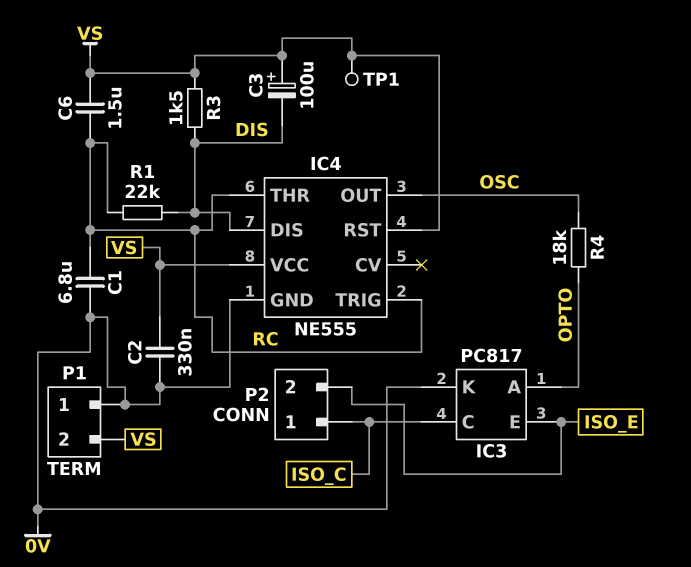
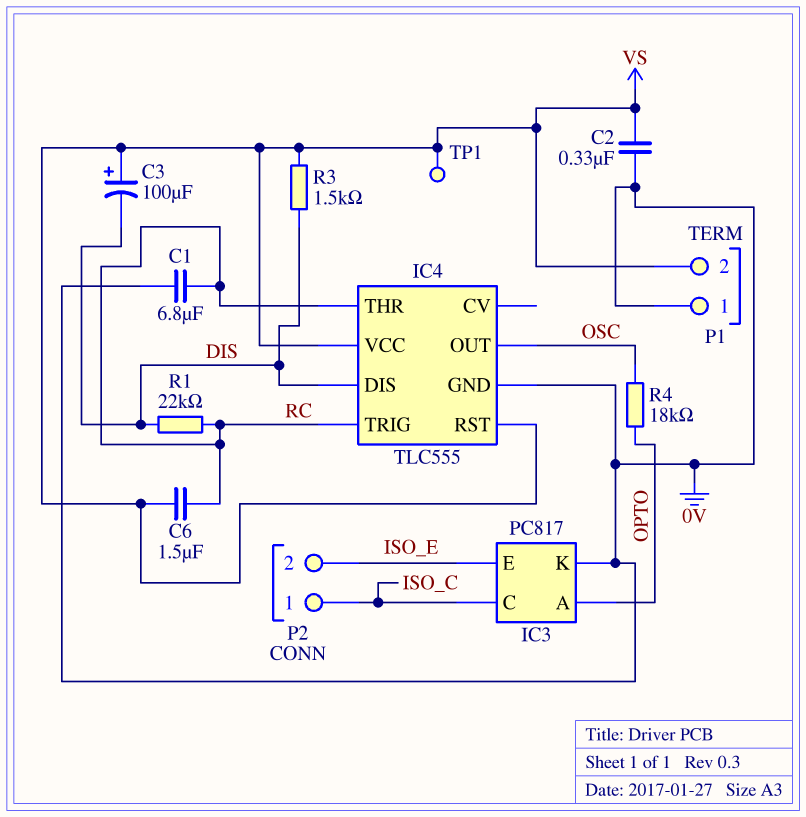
IC4: NE555 -> TLC555

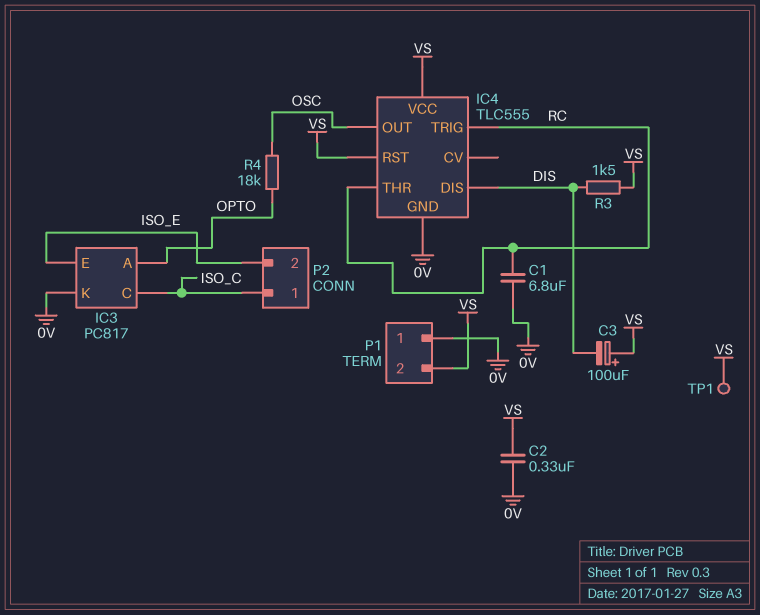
C6: 1.5uF (RC, VS) -> none
R1: 22k (DIS, RC) -> none

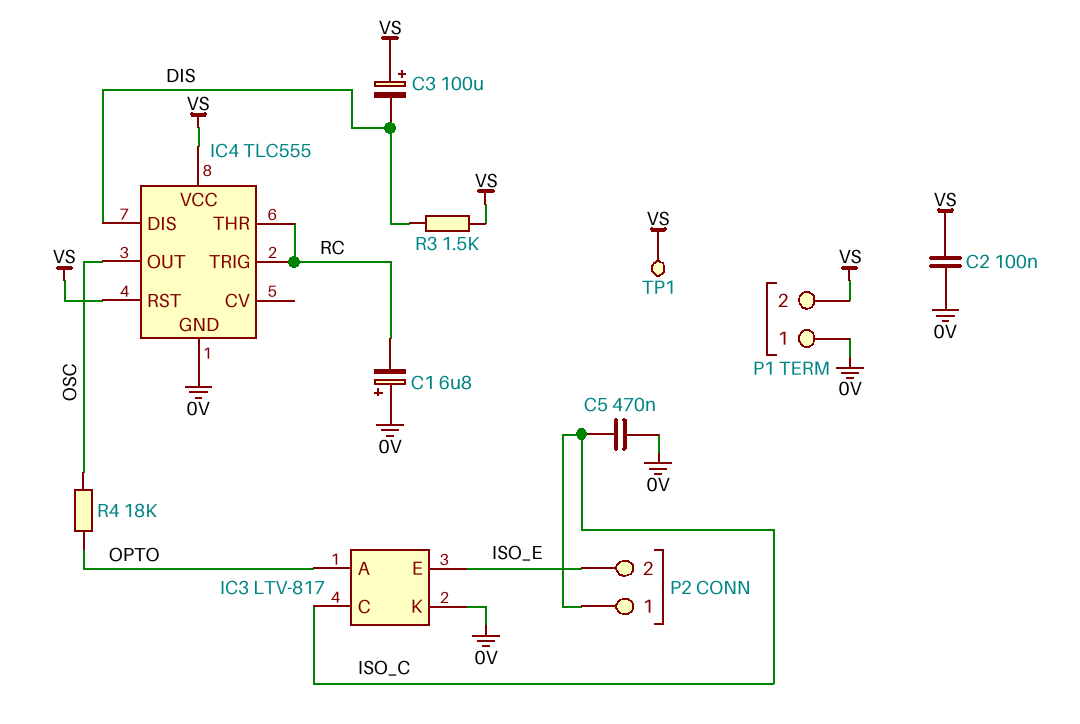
C1: 6.8uF (0V, RC) -> 6.8uF (plus 0V, minus RC)
C2: 330nF (0V, VS) -> 100nF (0V, VS)
C5: none -> 470nF (0V, ISO_C)
IC3: PC817 -> LTV-817

